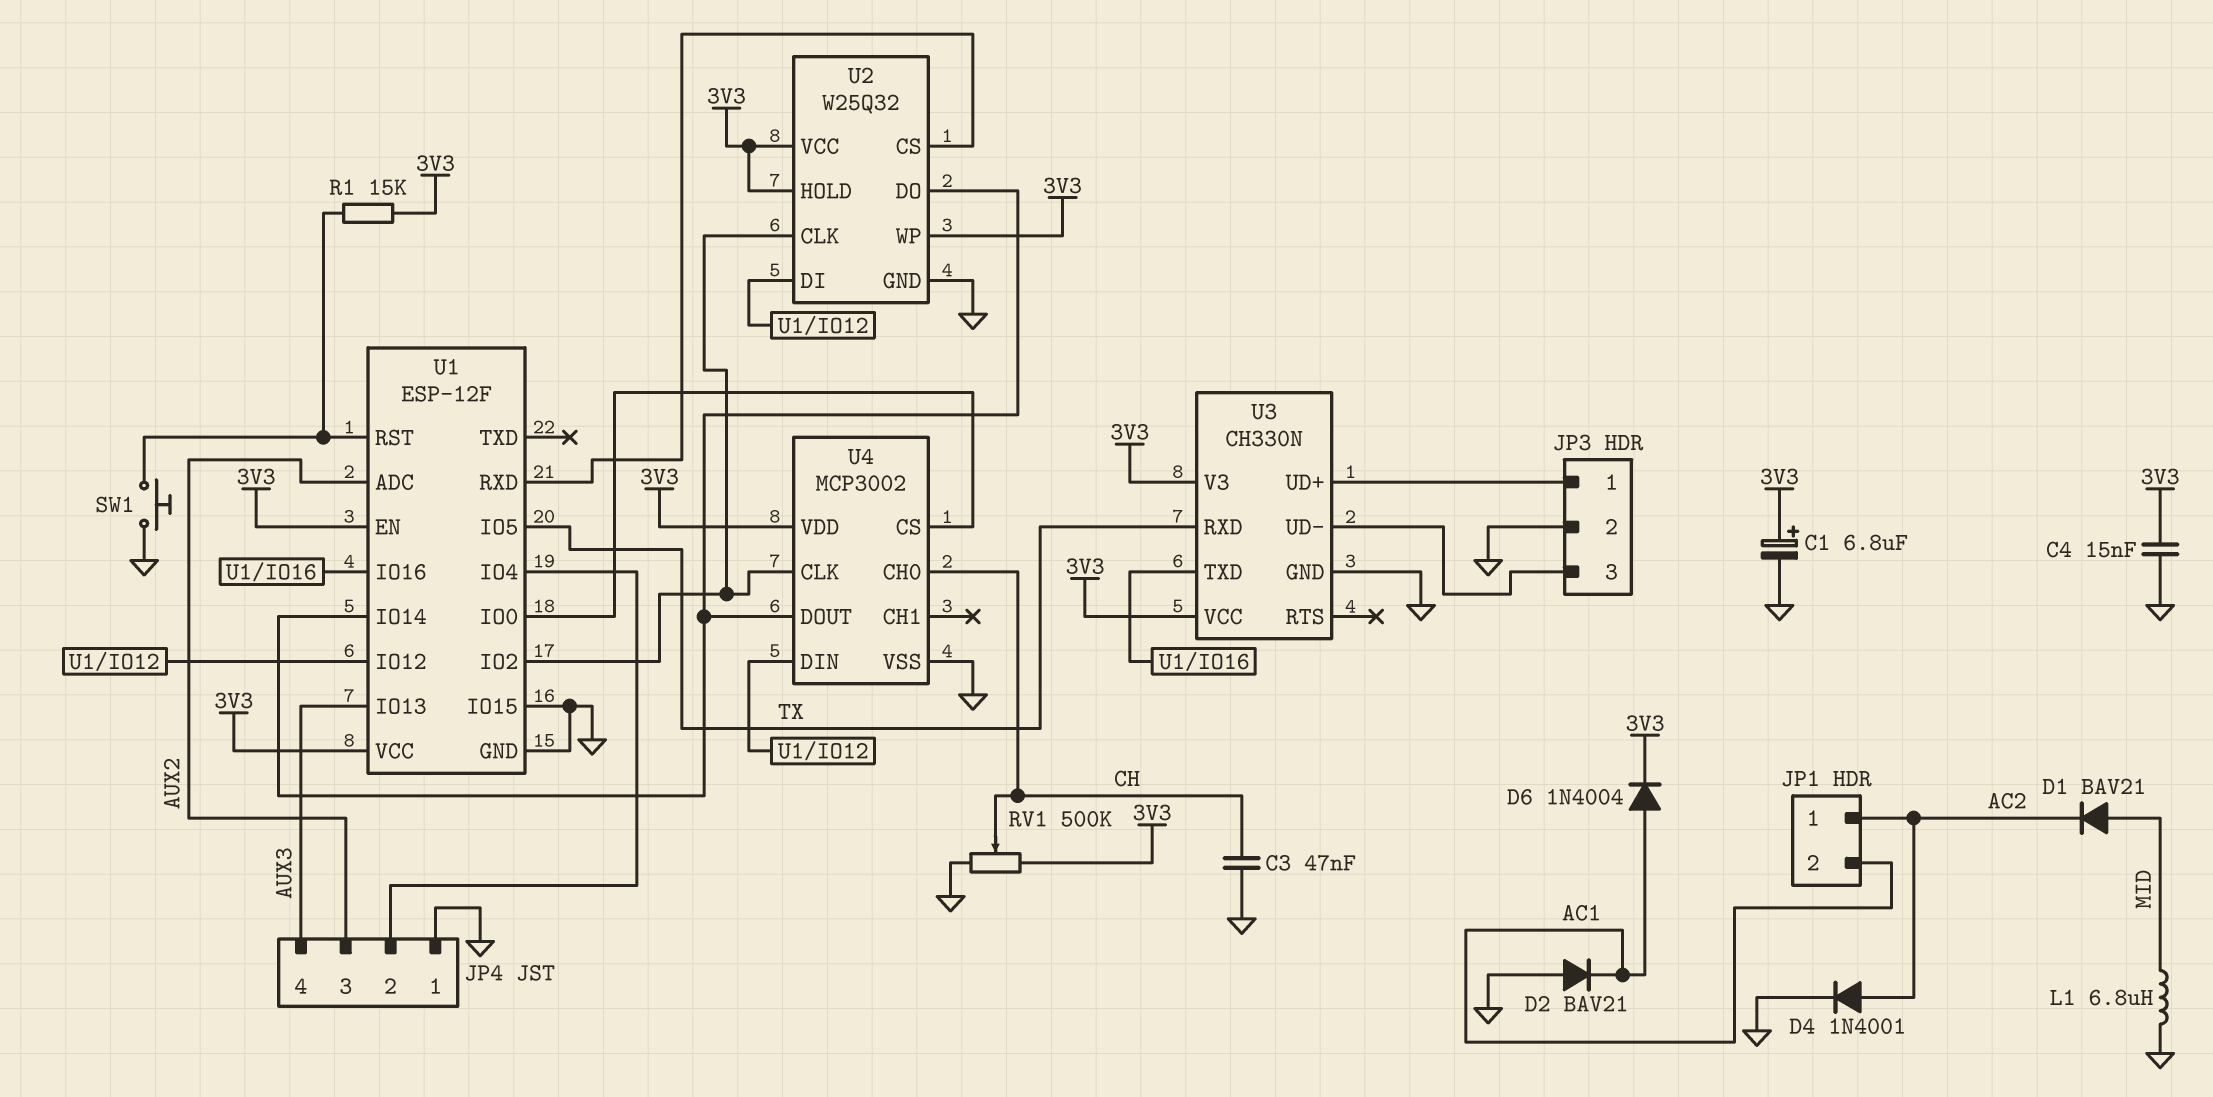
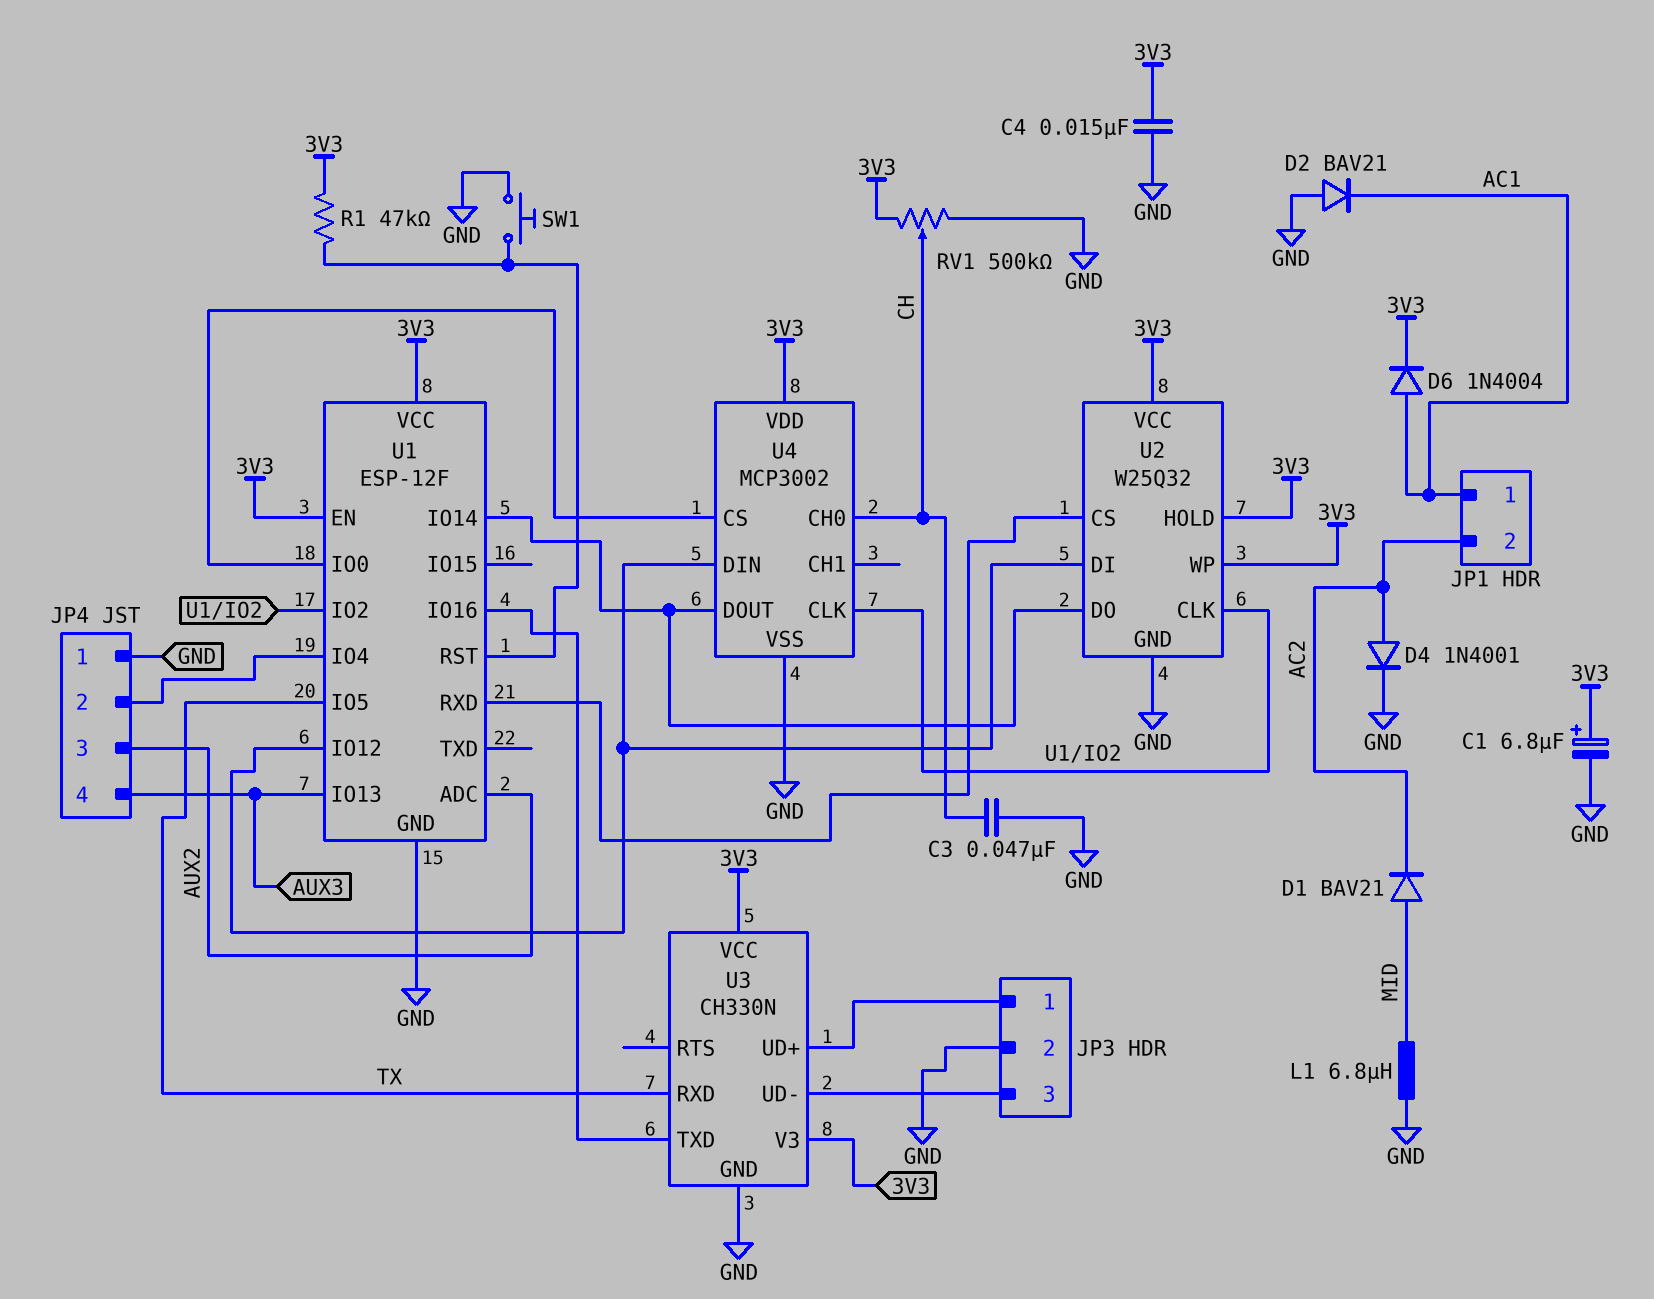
JP1 pin 1: AC2 -> AC1
JP1 pin 2: AC1 -> AC2
R1: 15k (3V3, U1/RST) -> 47k (3V3, U1/RST)
U1 pin IO15: GND -> none

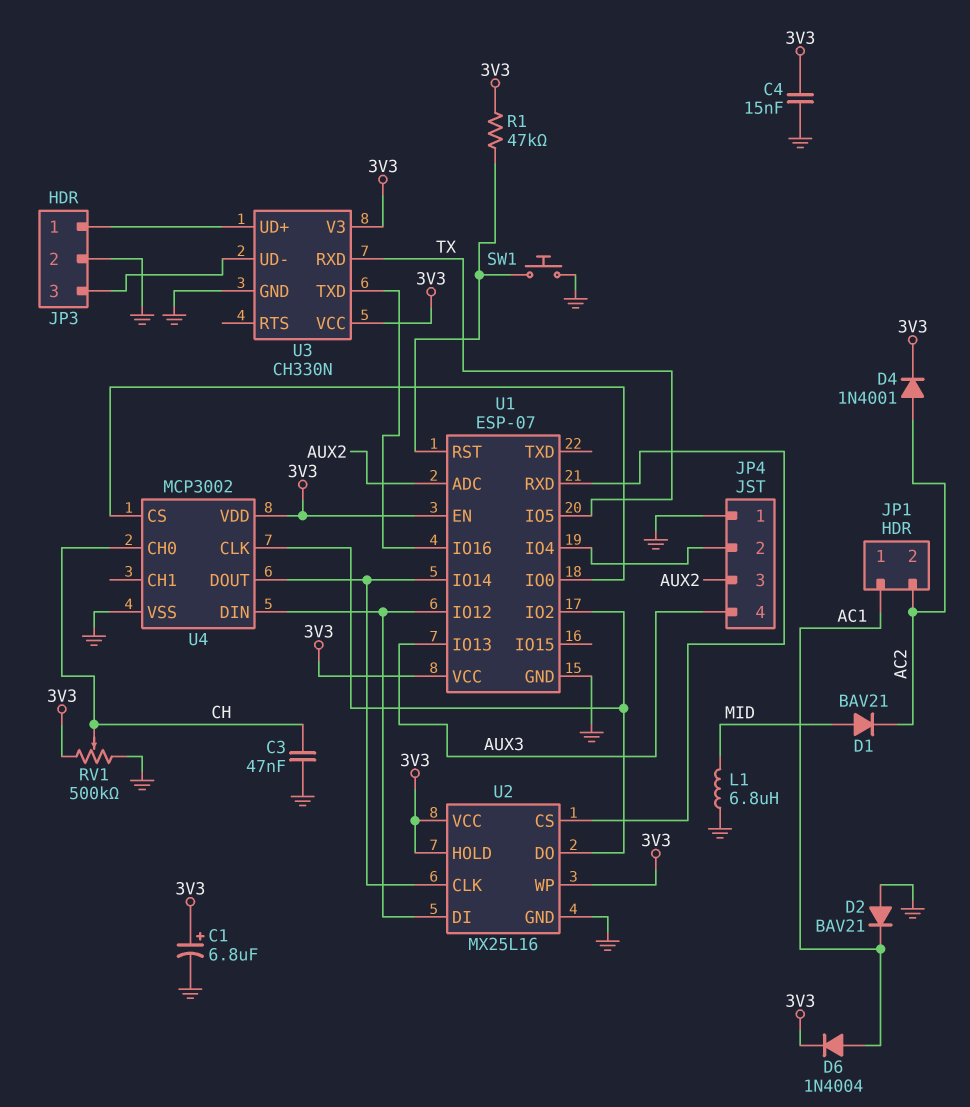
D4: diode 1N4001 (A AC2, K GND) -> diode 1N4001 (A AC2, K 3V3)
U1: ESP-12F -> ESP-07
U2: W25Q32 -> MX25L16
U2 pin CLK: U1/IO2 -> U1/IO14
U2 pin DO: U1/IO14 -> U1/IO2

